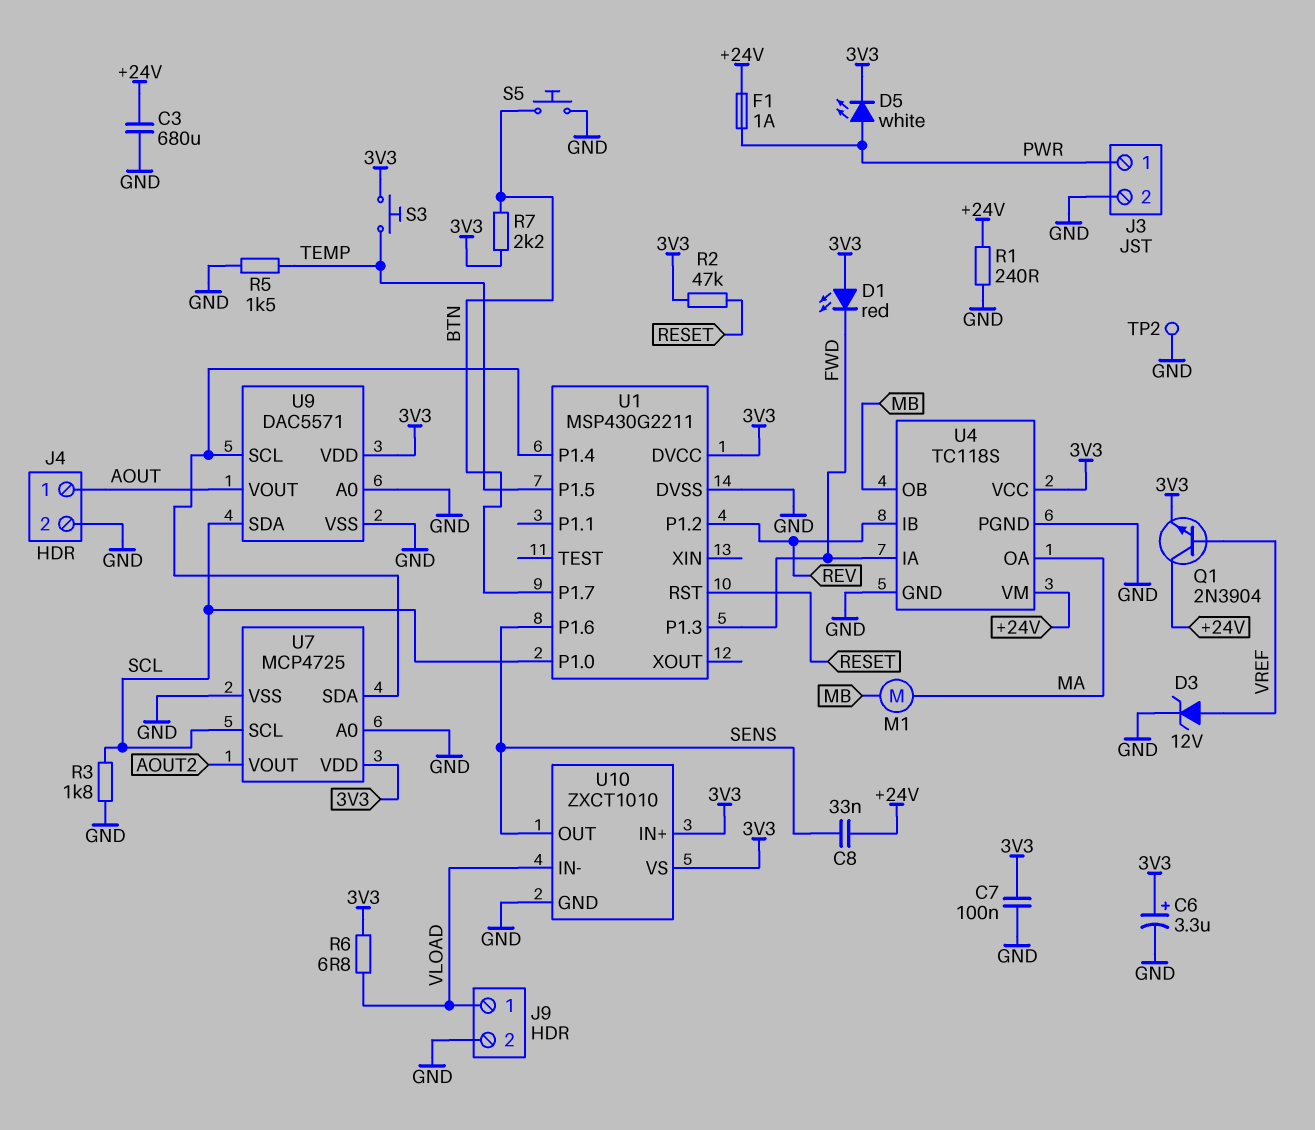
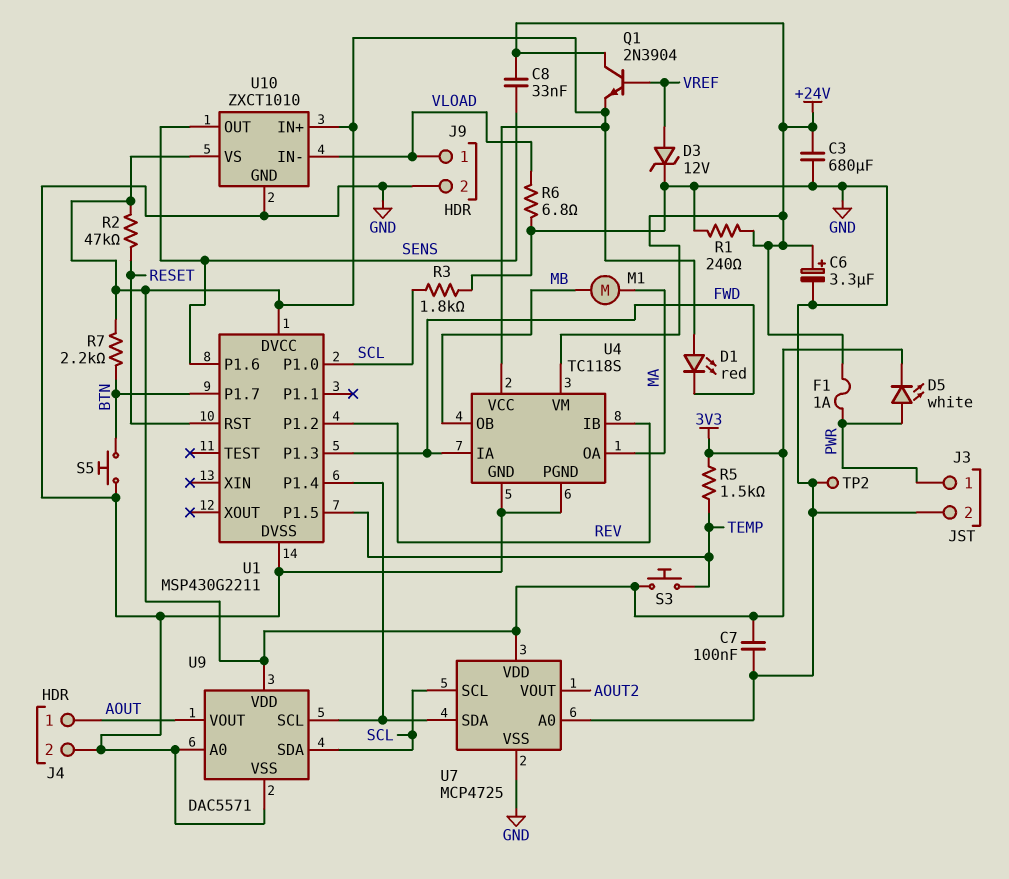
C6: 3.3uF (plus 3V3, minus GND) -> 3.3uF (plus +24V, minus GND)
R5: 1.5k (GND, TEMP) -> 1.5k (3V3, TEMP)
R6: 6.8 (3V3, VLOAD) -> 6.8 (GND, VLOAD)

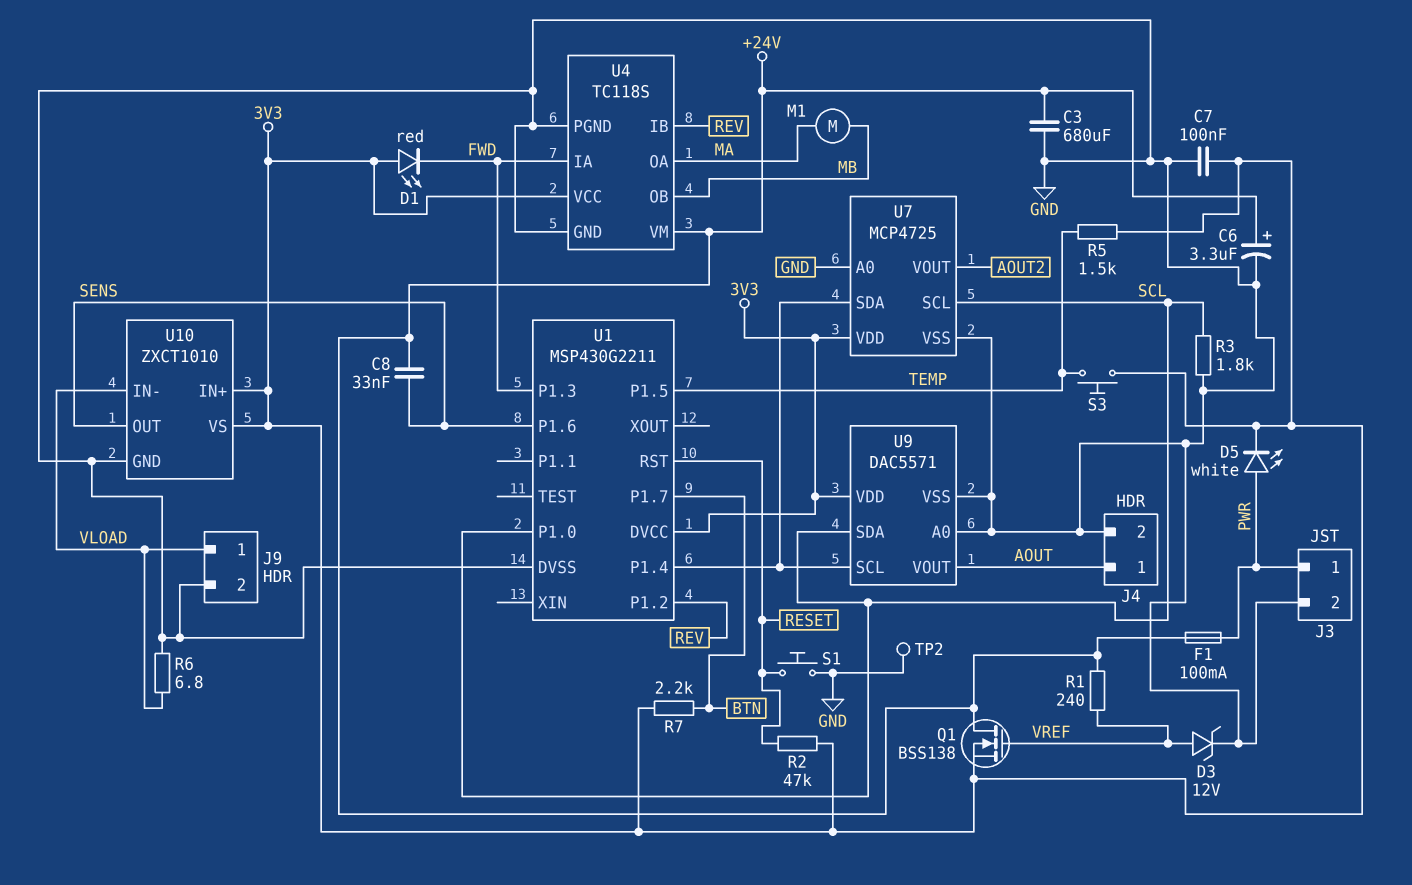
F1: 1A (+24V, PWR) -> 100mA (+24V, PWR)
Q1: NPN 2N3904 (B VREF, C +24V, E 3V3) -> NMOS BSS138 (G VREF, D +24V, S 3V3)
R1: 240 (+24V, GND) -> 240 (+24V, VREF)
S1: none -> button (GND, RESET)
S5: button (BTN, GND) -> none

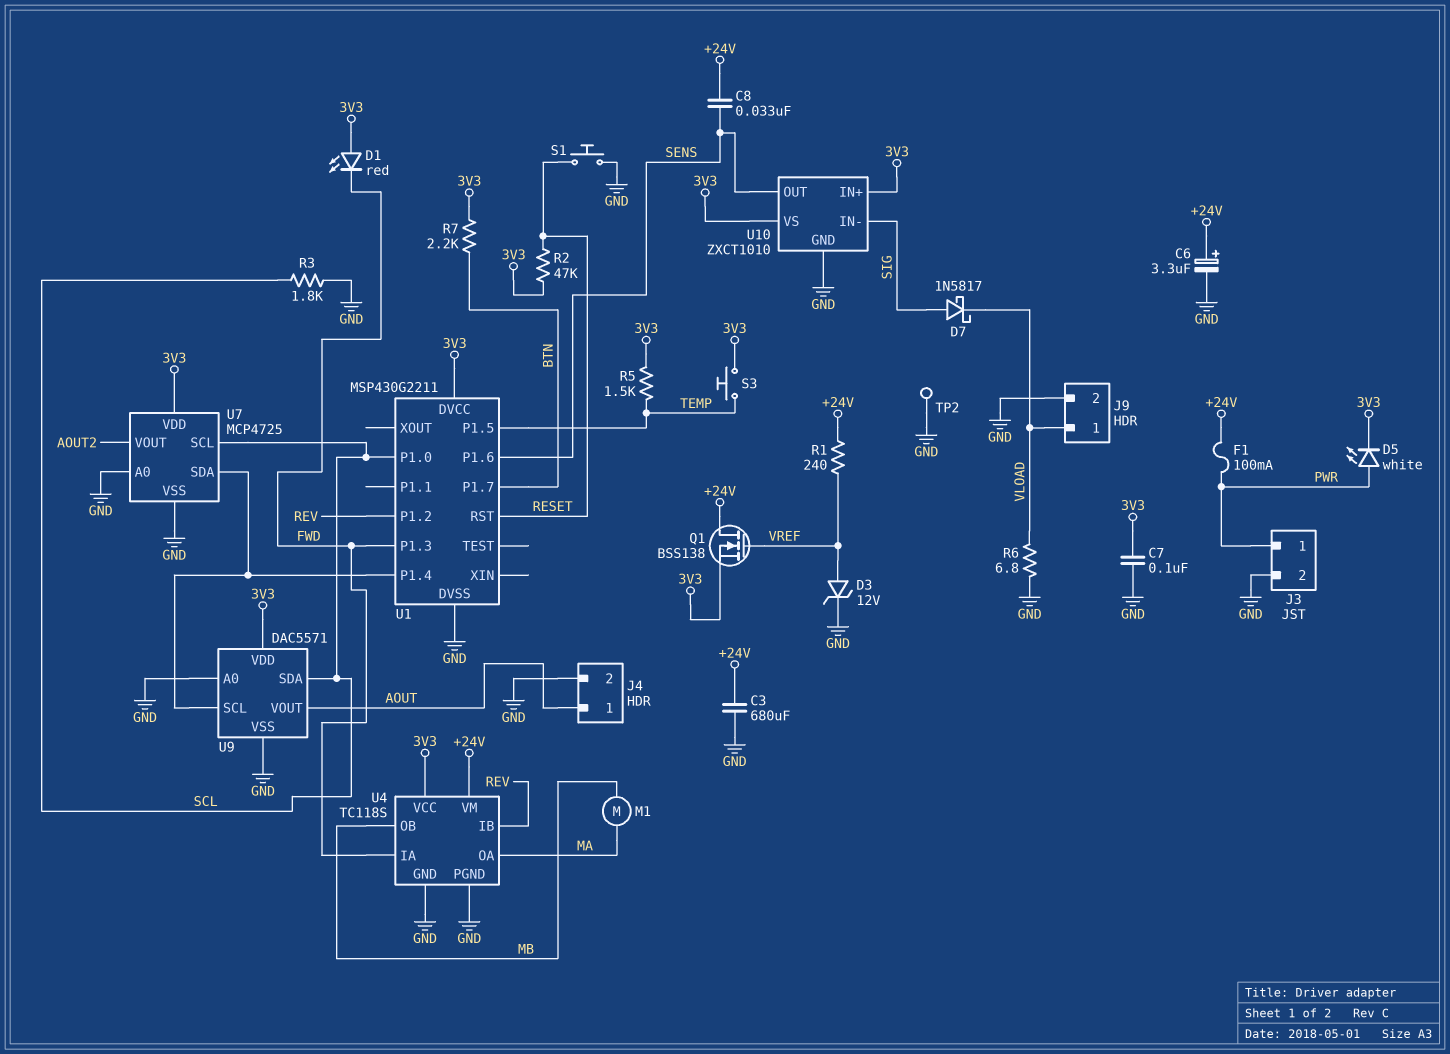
D7: none -> schottky 1N5817 (A SIG, K VLOAD)
U10 pin IN-: VLOAD -> SIG

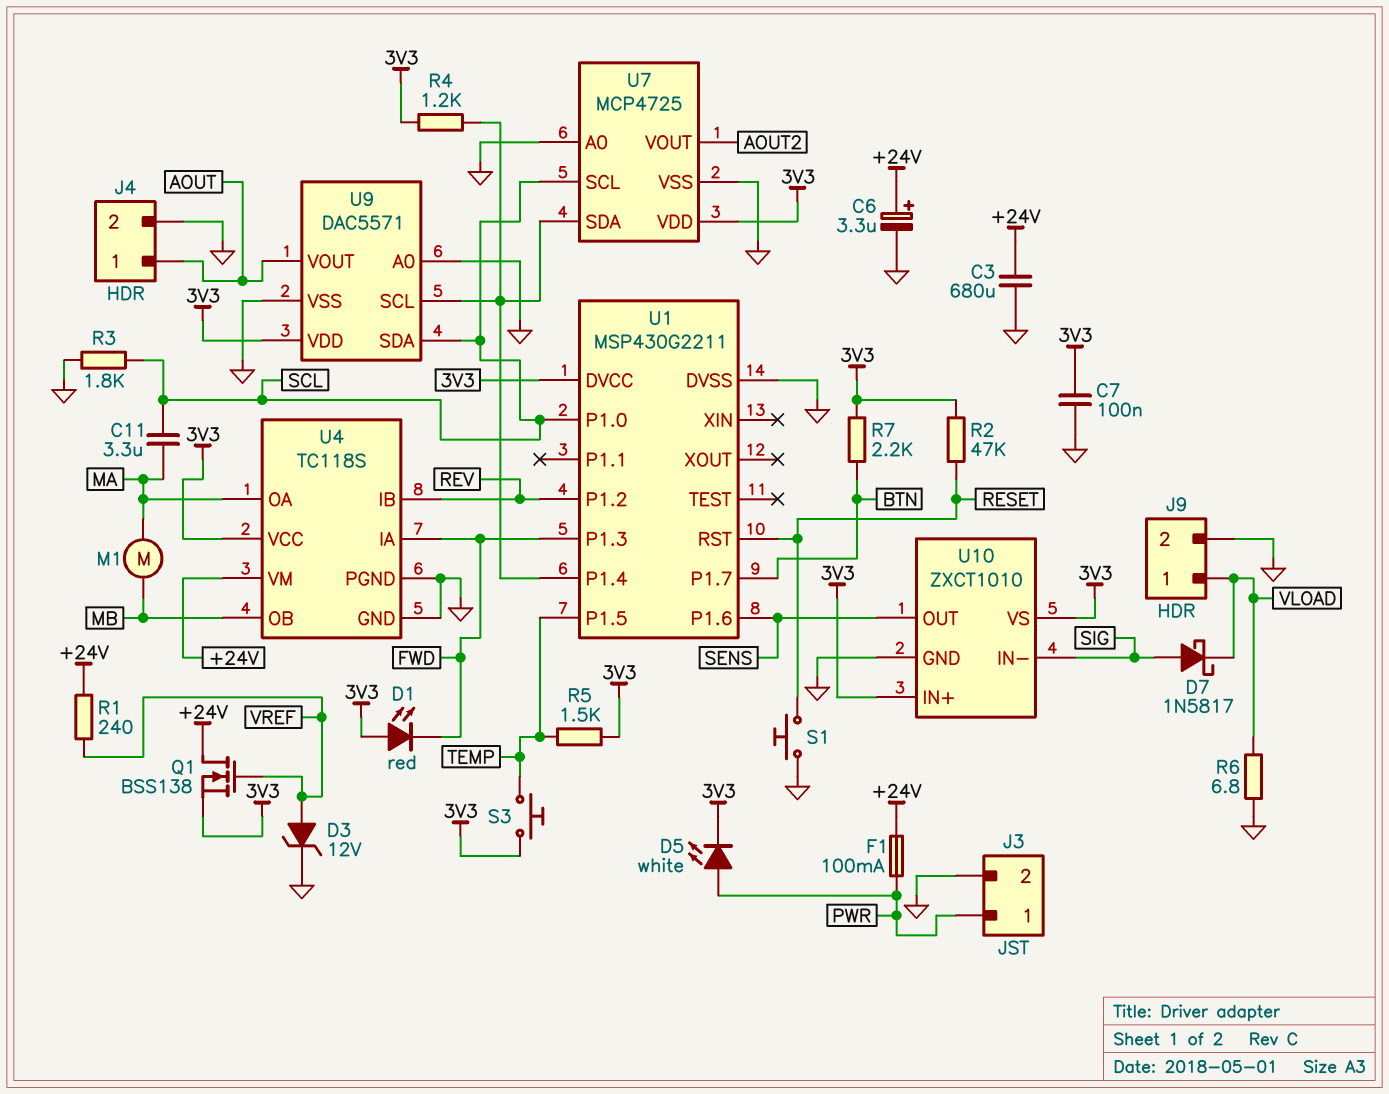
C8: 33nF (+24V, SENS) -> none
C11: none -> 3.3uF (MA, SCL)
R4: none -> 1.2k (3V3, U1/P1.4)
TP2: test point (GND) -> none

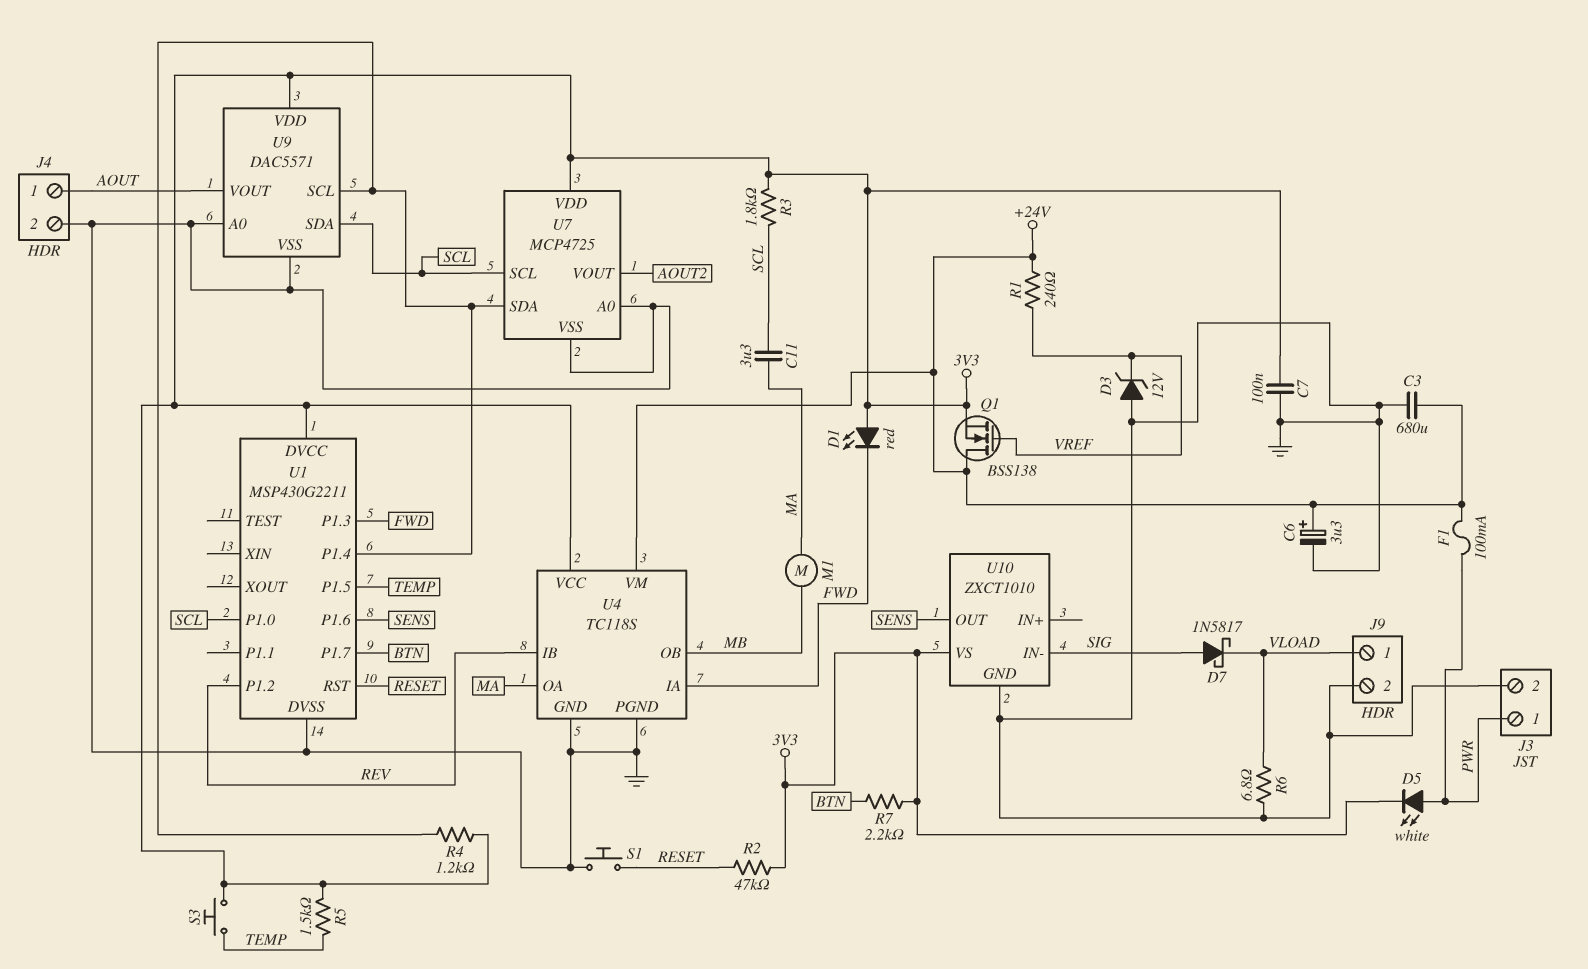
D3: zener 12V (A VREF, K GND) -> zener 12V (A GND, K VREF)
R3: 1.8k (GND, SCL) -> 1.8k (3V3, SCL)
U10 pin IN+: 3V3 -> none

